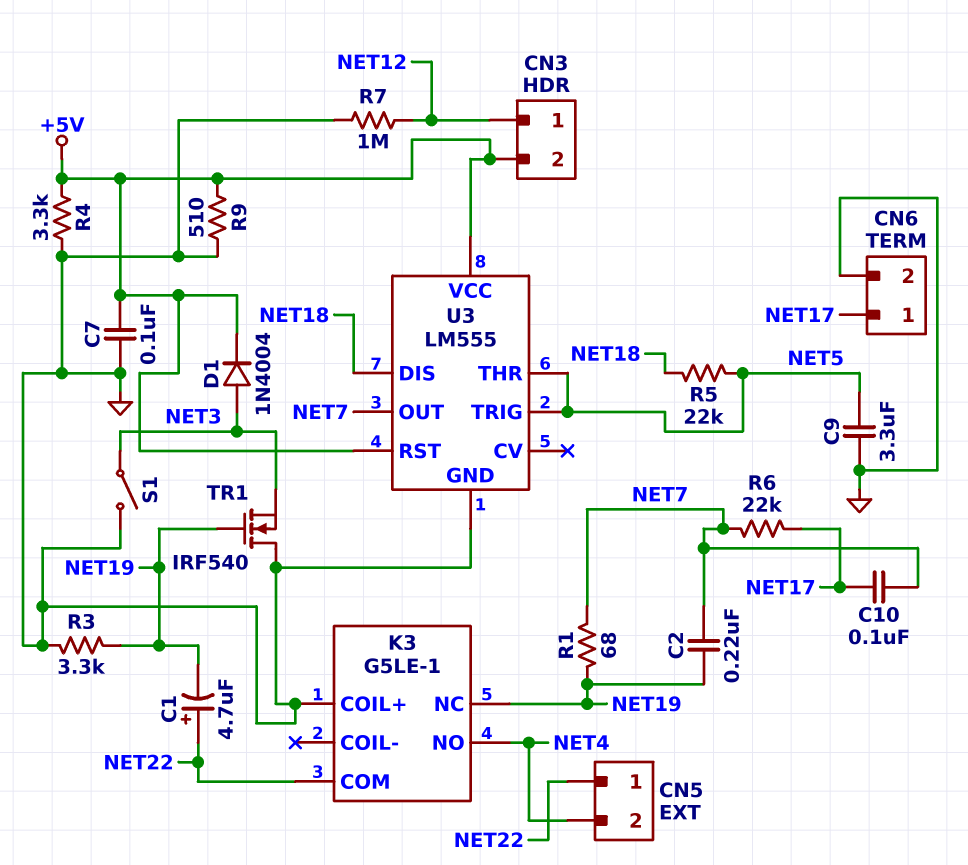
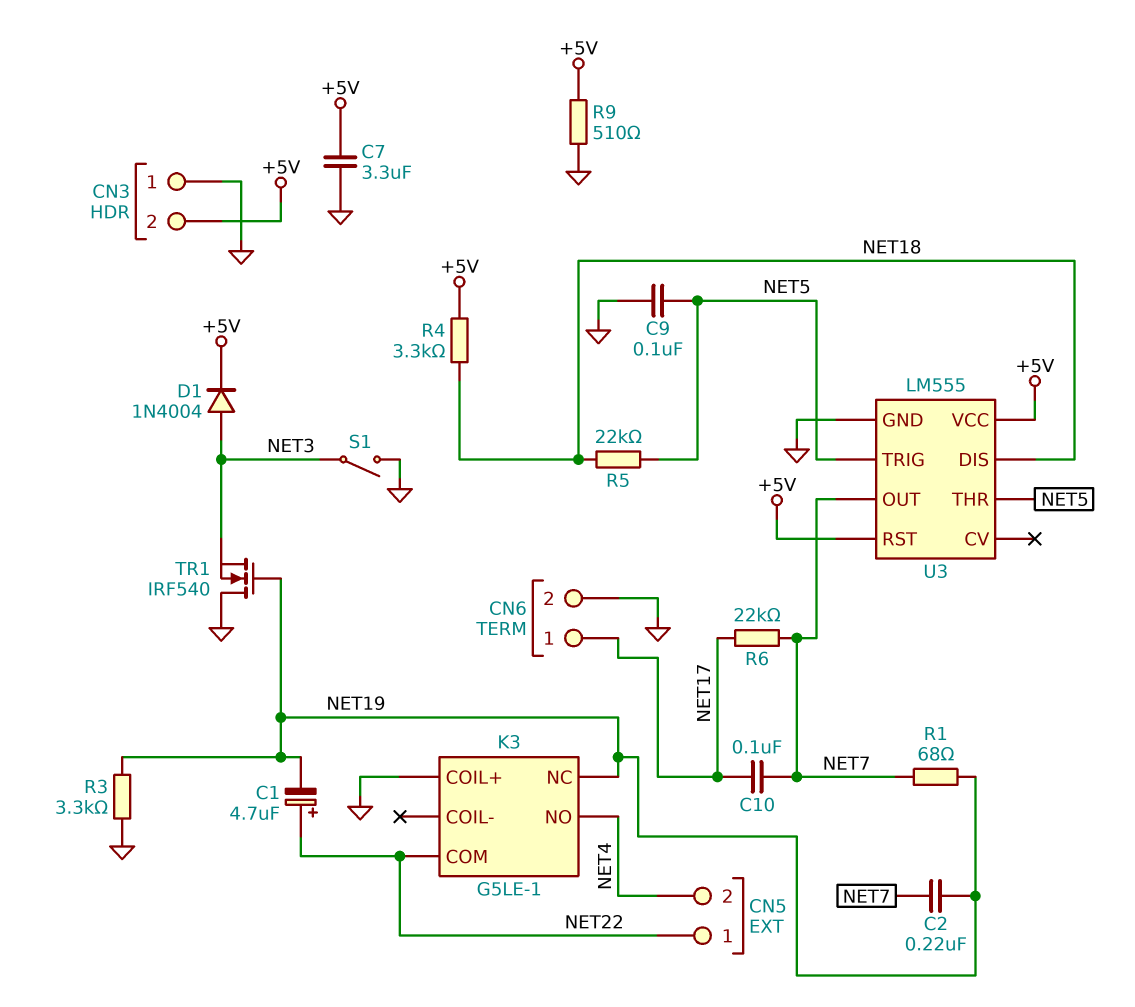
C7: 100nF (+5V, GND) -> 3.3uF (+5V, GND)
C9: 3.3uF (GND, NET5) -> 100nF (GND, NET5)
CN3 pin 1: NET12 -> GND
R4: 3.3k (+5V, GND) -> 3.3k (+5V, NET18)
R7: 1M (GND, NET12) -> none

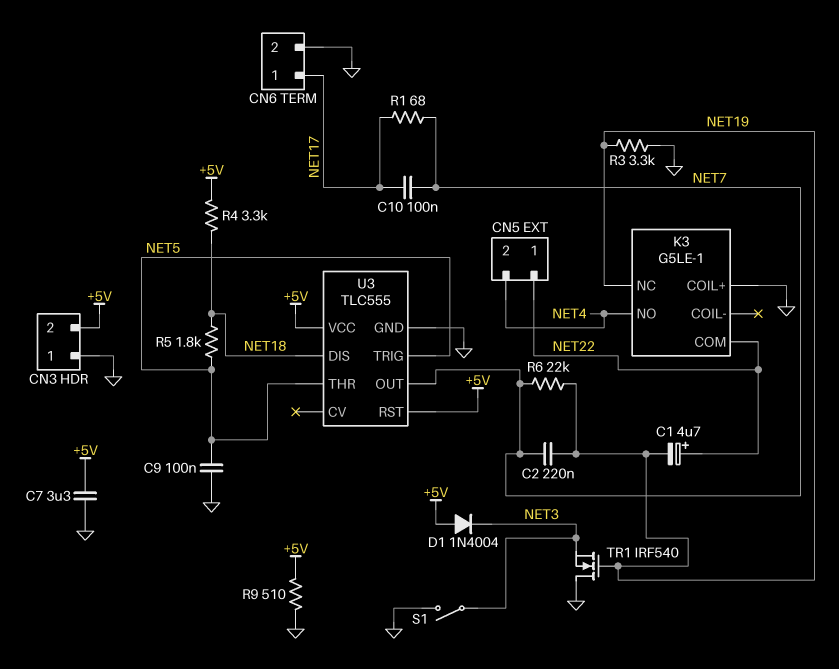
D1: diode 1N4004 (A NET3, K +5V) -> diode 1N4004 (A +5V, K NET3)
R1: 68 (NET7, NET19) -> 68 (NET7, NET17)
R5: 22k (NET5, NET18) -> 1.8k (NET5, NET18)
R6: 22k (NET7, NET17) -> 22k (NET7, NET19)
U3: LM555 -> TLC555

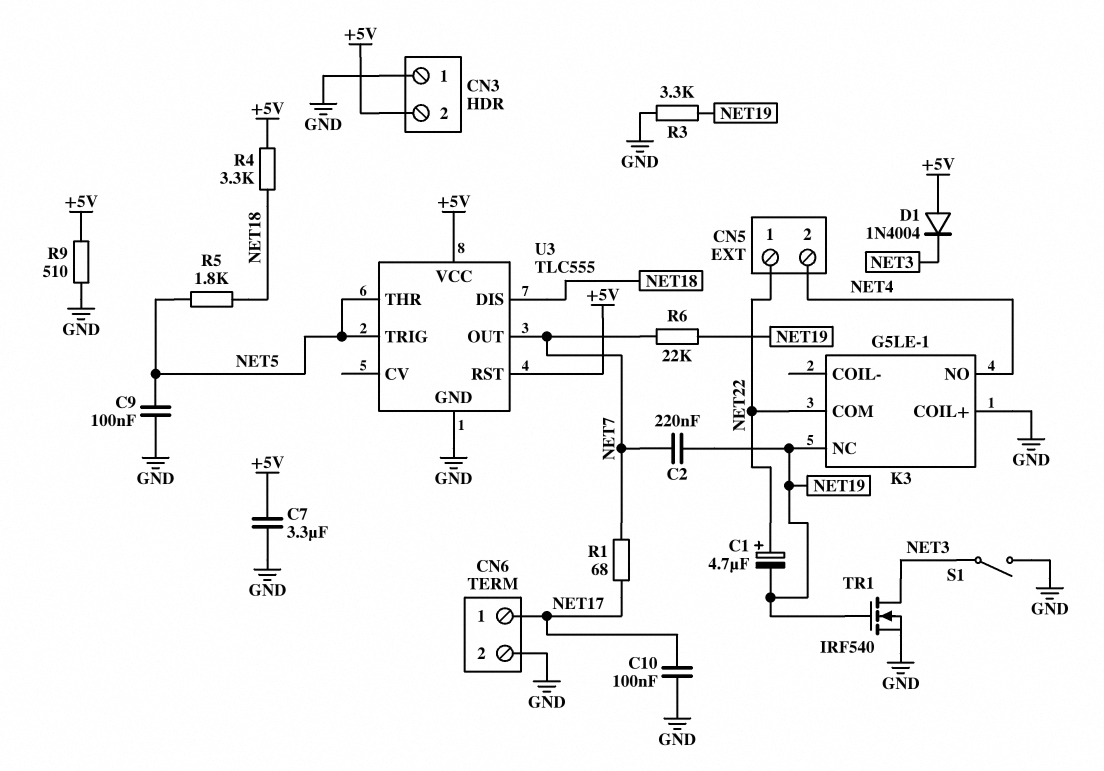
C10: 100nF (NET7, NET17) -> 100nF (GND, NET17)
TR1: NMOS IRF540 (G NET19, D GND, S NET3) -> NMOS IRF540 (G NET19, D NET3, S GND)

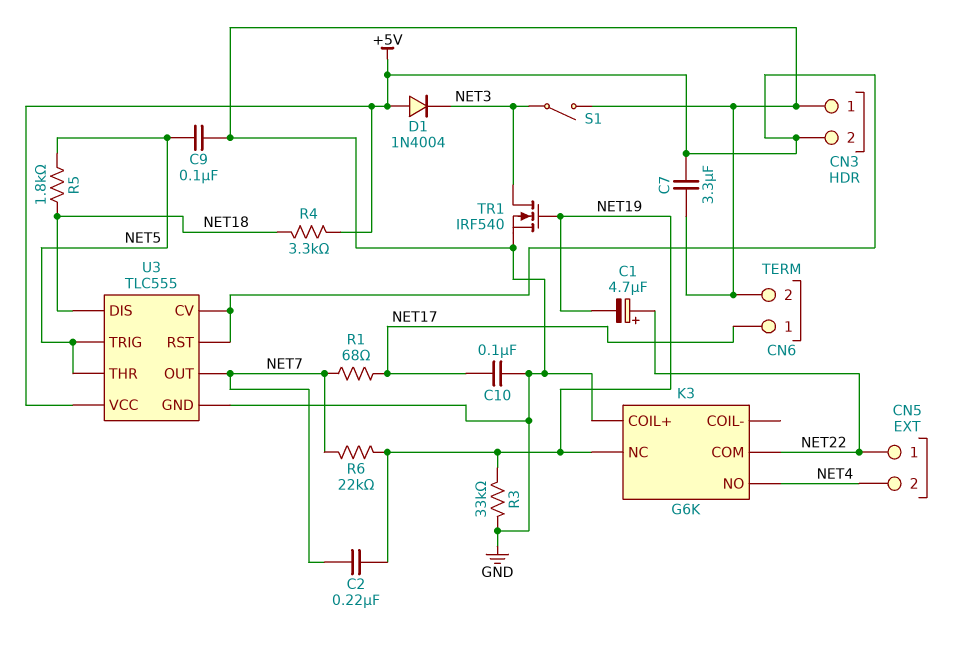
K3: G5LE-1 -> G6K
R3: 3.3k (GND, NET19) -> 33k (GND, NET19)
R9: 510 (+5V, GND) -> none
U3 pin CV: none -> +5V

